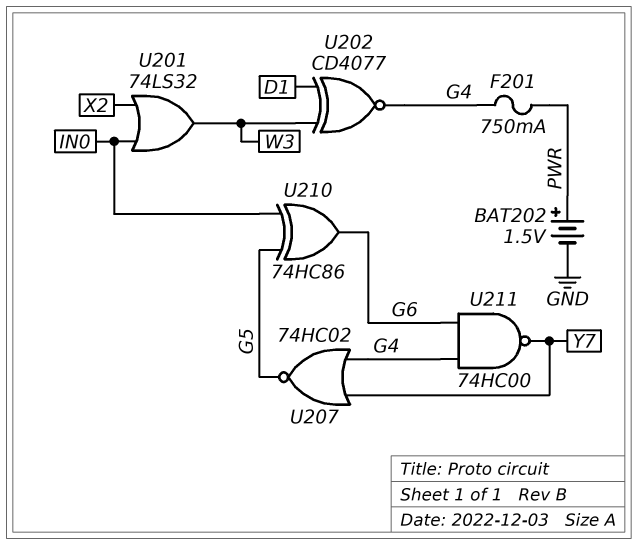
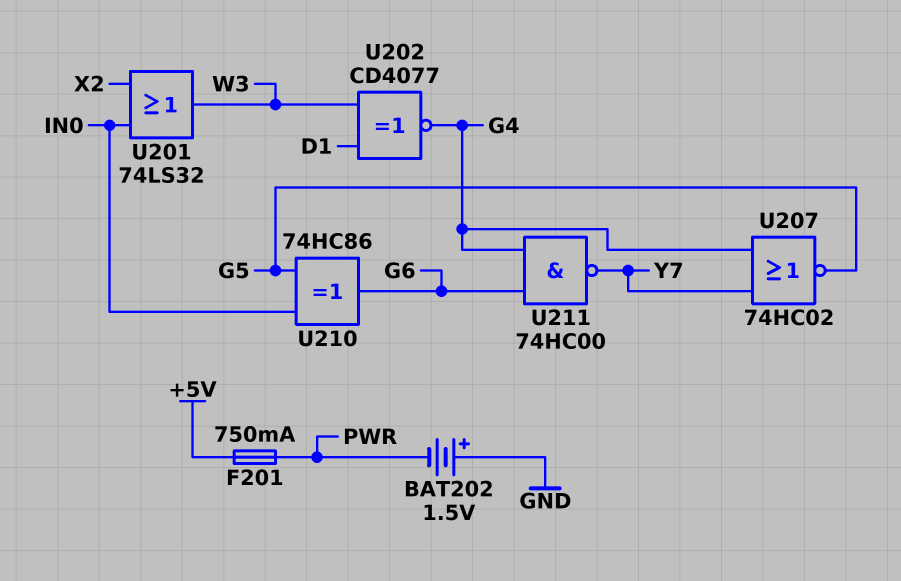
BAT202: 1.5V (plus PWR, minus GND) -> 1.5V (plus GND, minus PWR)
F201: 750mA (G4, PWR) -> 750mA (+5V, PWR)

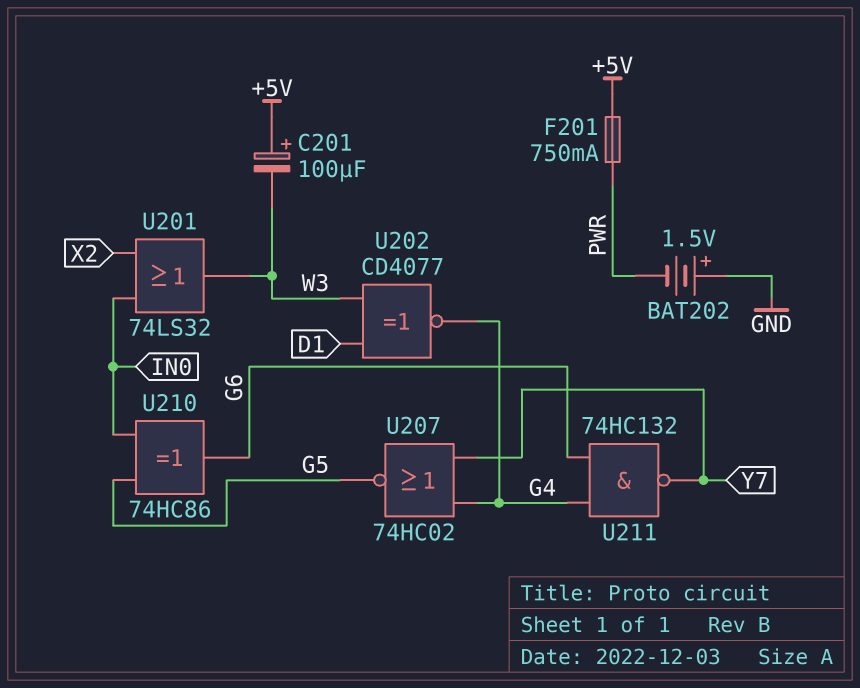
C201: none -> 100uF (plus +5V, minus W3)
U211: NAND 74HC00 (in G4, in G6, out Y7) -> NAND 74HC132 (in G4, in G6, out Y7)

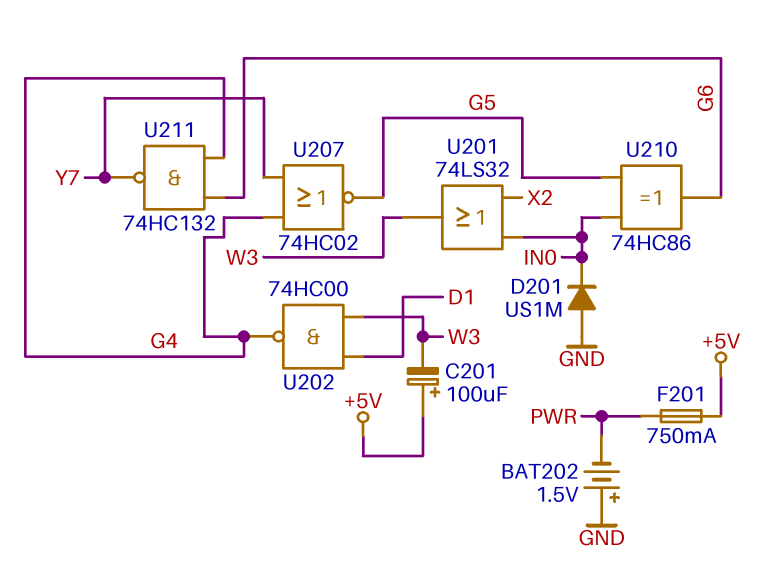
D201: none -> diode US1M (A GND, K IN0)
U202: XNOR CD4077 (in D1, in W3, out G4) -> NAND 74HC00 (in D1, in W3, out G4)

